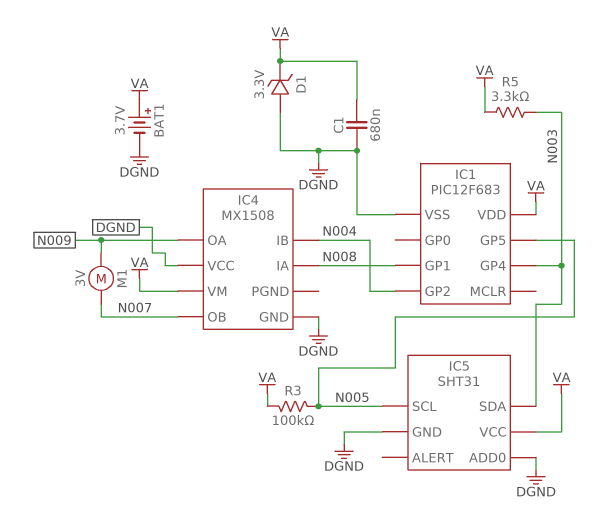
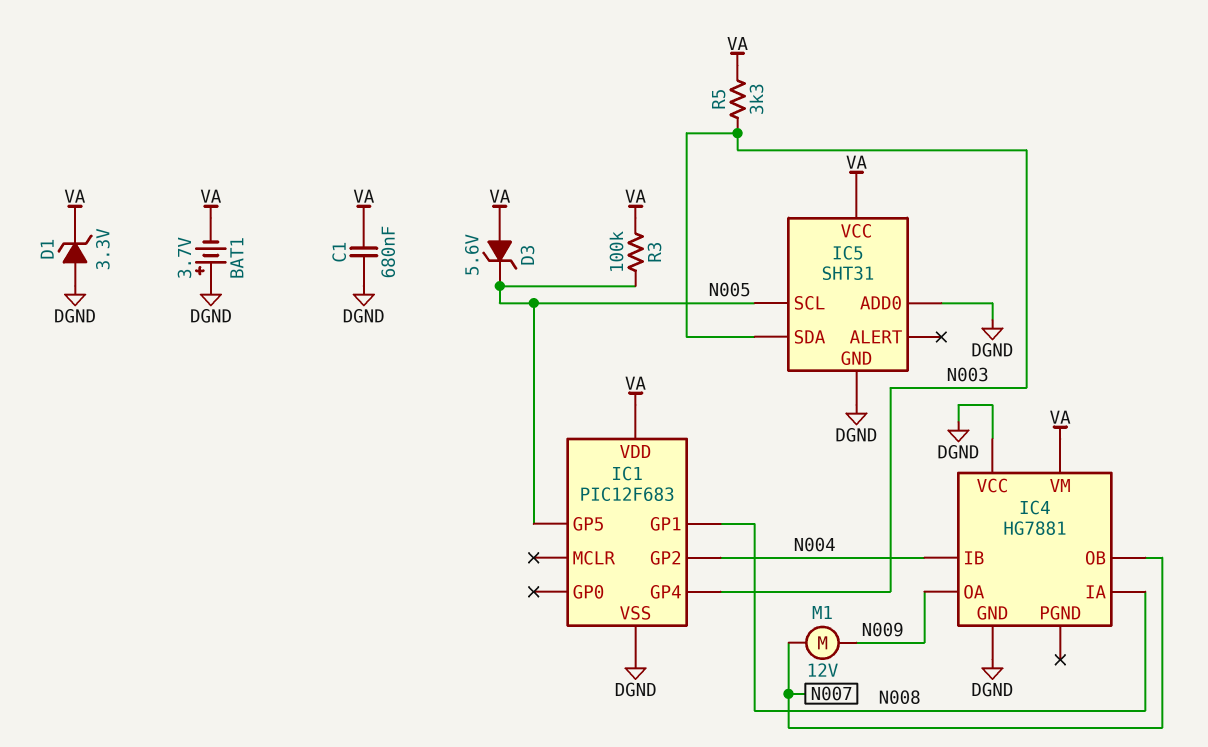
BAT1: 3.7V (plus VA, minus DGND) -> 3.7V (plus DGND, minus VA)
D3: none -> zener 5.6V (A VA, K N005)
IC4: MX1508 -> HG7881
M1: motor 3V (N007, N009) -> motor 12V (N007, N009)

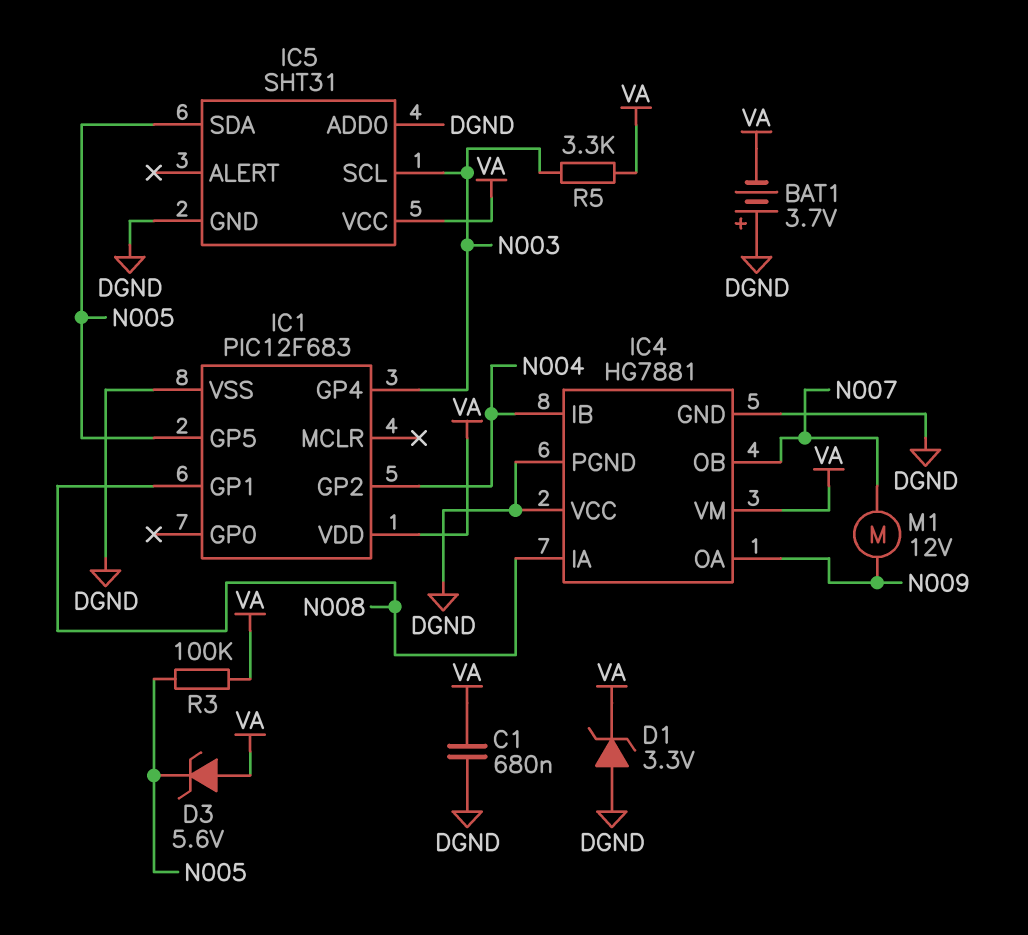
IC4 pin PGND: none -> DGND
IC5 pin SCL: N005 -> N003
IC5 pin SDA: N003 -> N005

